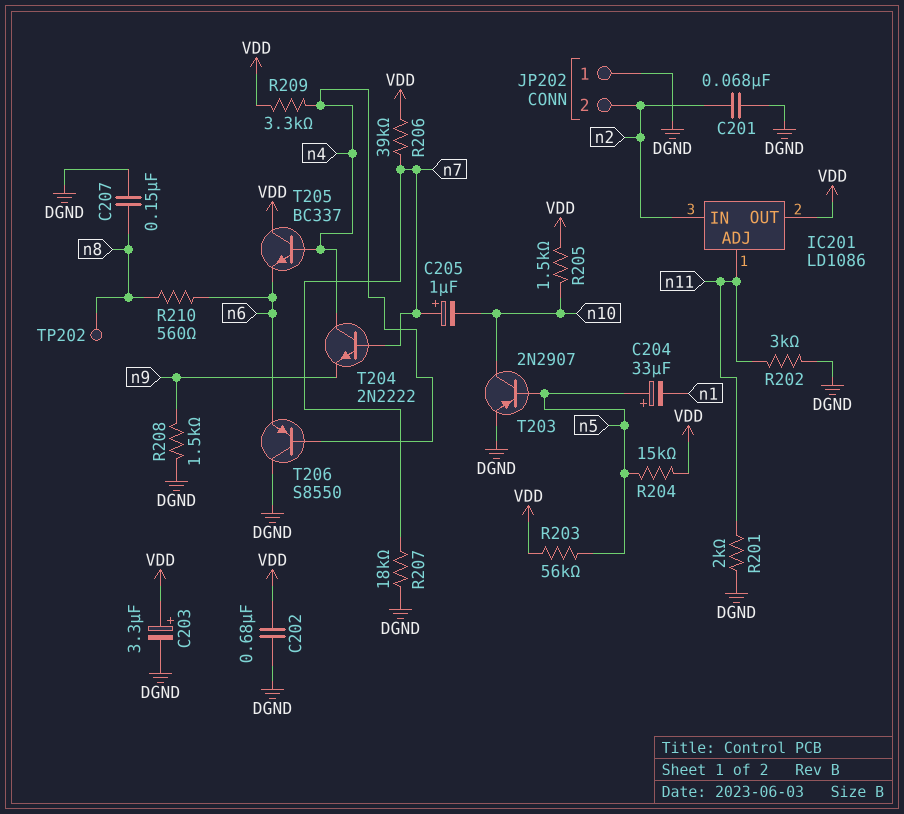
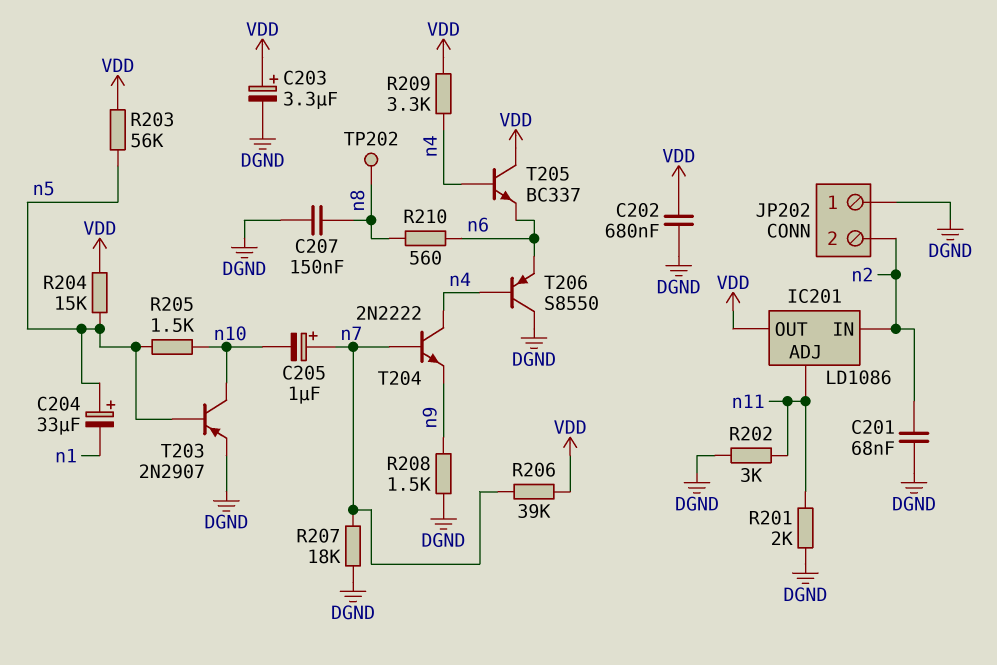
R205: 1.5k (VDD, n10) -> 1.5k (n5, n10)

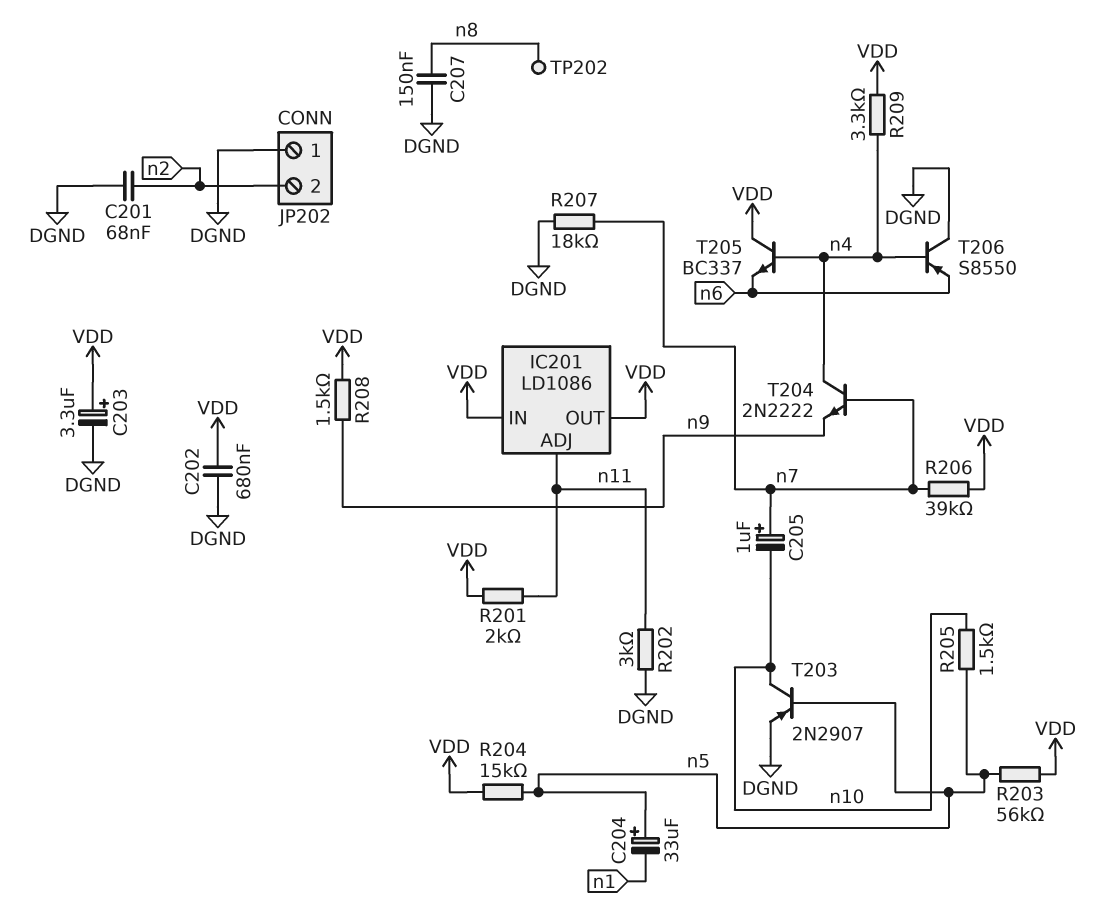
IC201 pin IN: n2 -> VDD
R201: 2k (DGND, n11) -> 2k (VDD, n11)
R208: 1.5k (DGND, n9) -> 1.5k (VDD, n9)
R210: 560 (n6, n8) -> none

